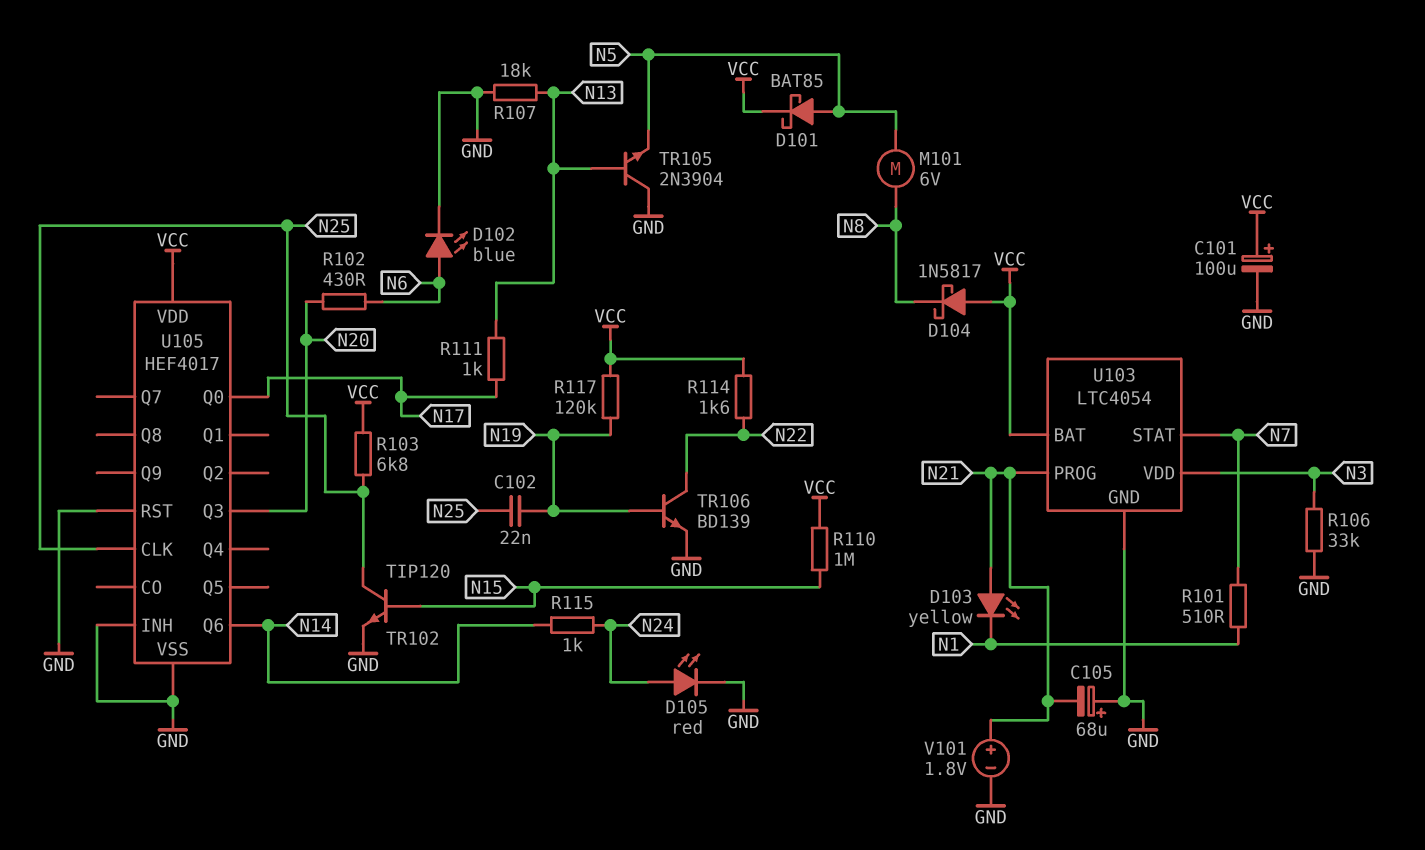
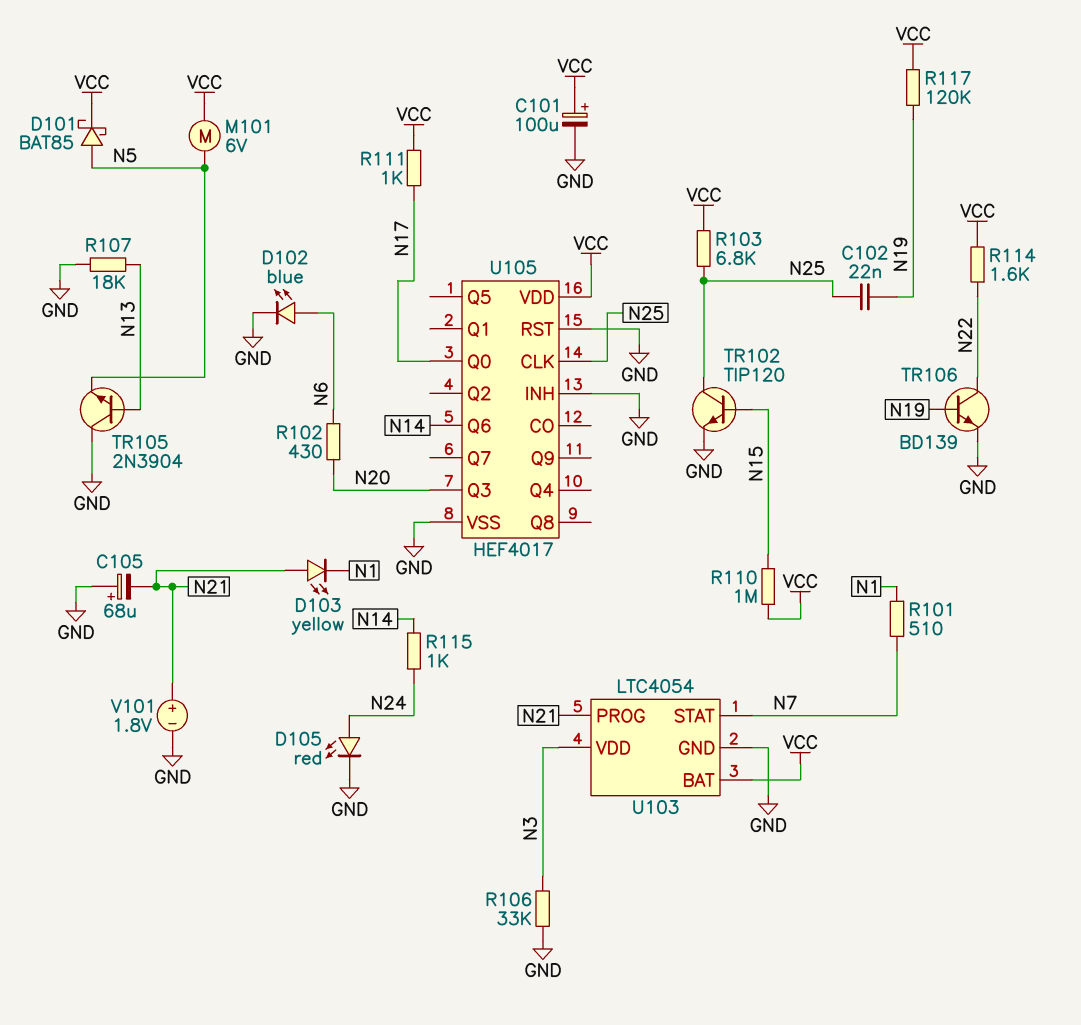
D104: schottky 1N5817 (A VCC, K N8) -> none
M101: motor 6V (N5, N8) -> motor 6V (N5, VCC)
R111: 1k (N13, N17) -> 1k (N17, VCC)

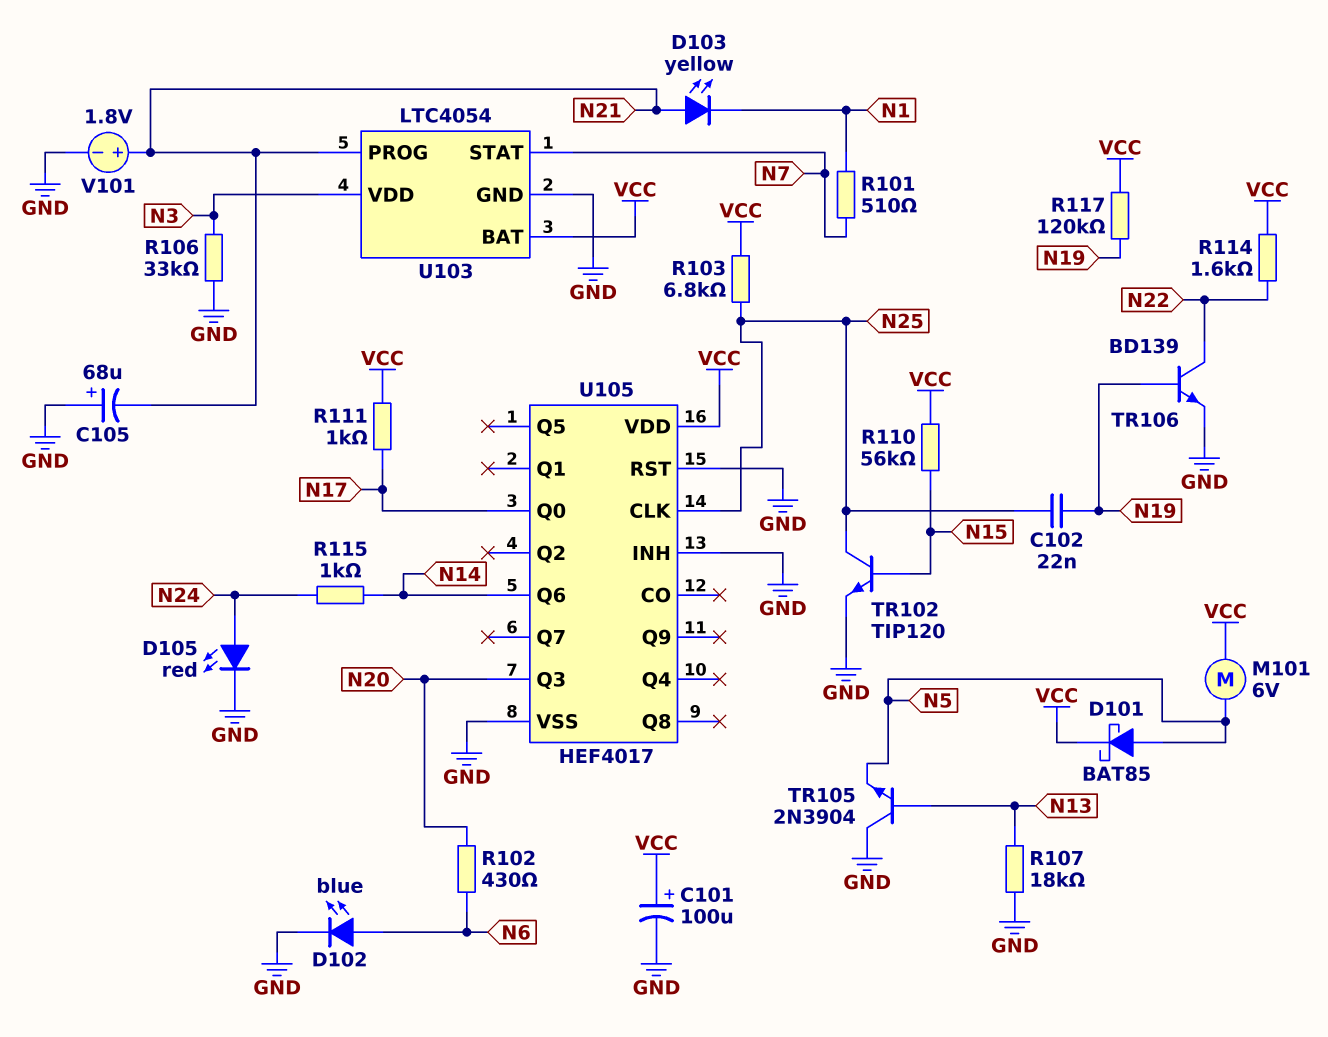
R110: 1M (N15, VCC) -> 56k (N15, VCC)

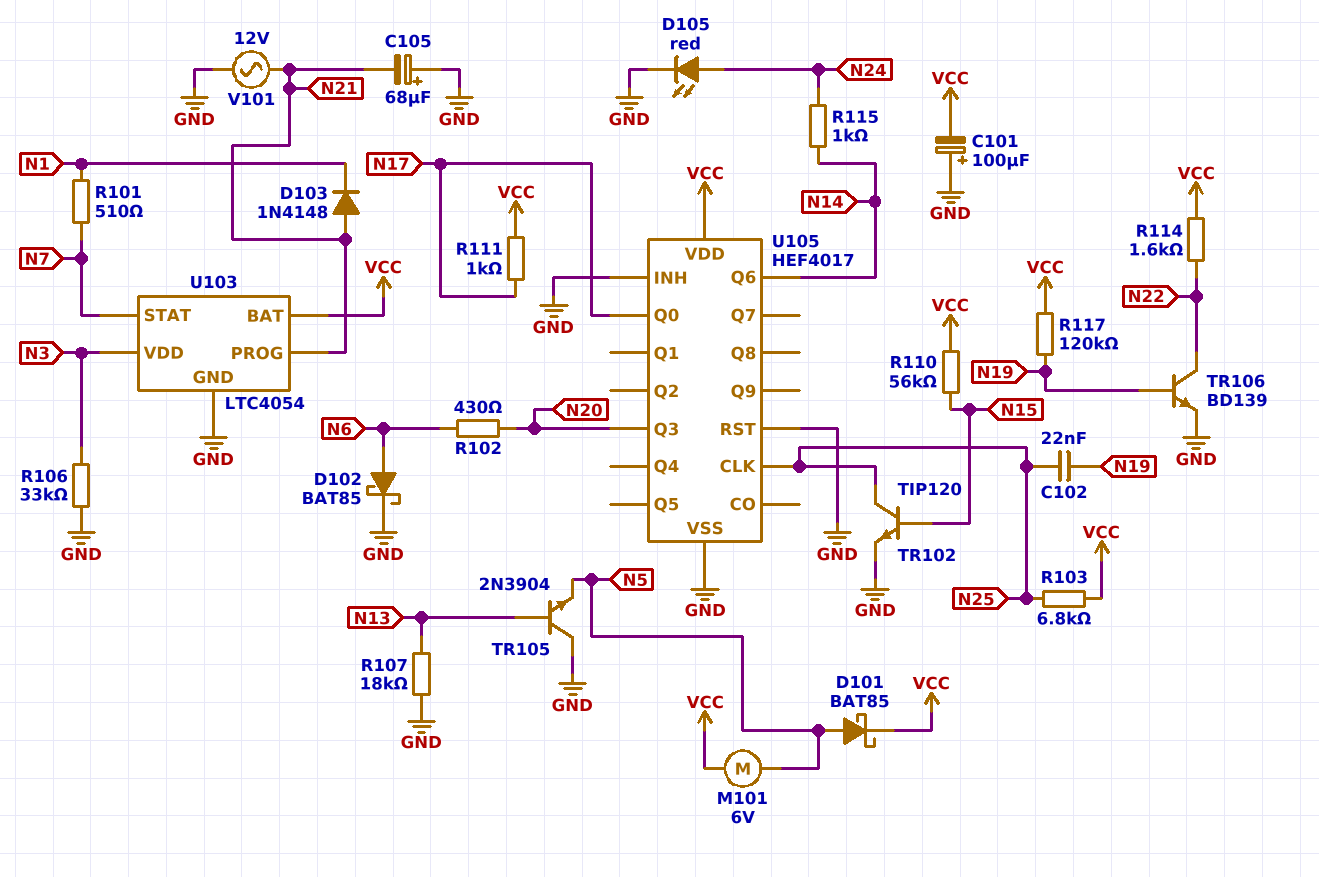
C101: 100uF (plus VCC, minus GND) -> 100uF (plus GND, minus VCC)
D102: LED blue (A N6, K GND) -> schottky BAT85 (A N6, K GND)
D103: LED yellow (A N21, K N1) -> diode 1N4148 (A N21, K N1)
V101: 1.8V (plus N21, minus GND) -> AC 12V (GND, N21)

